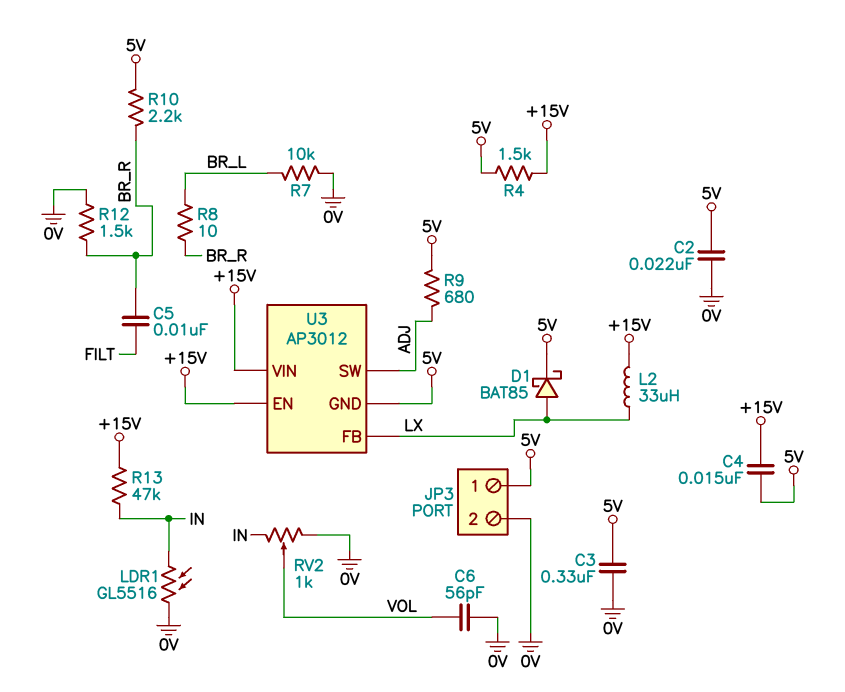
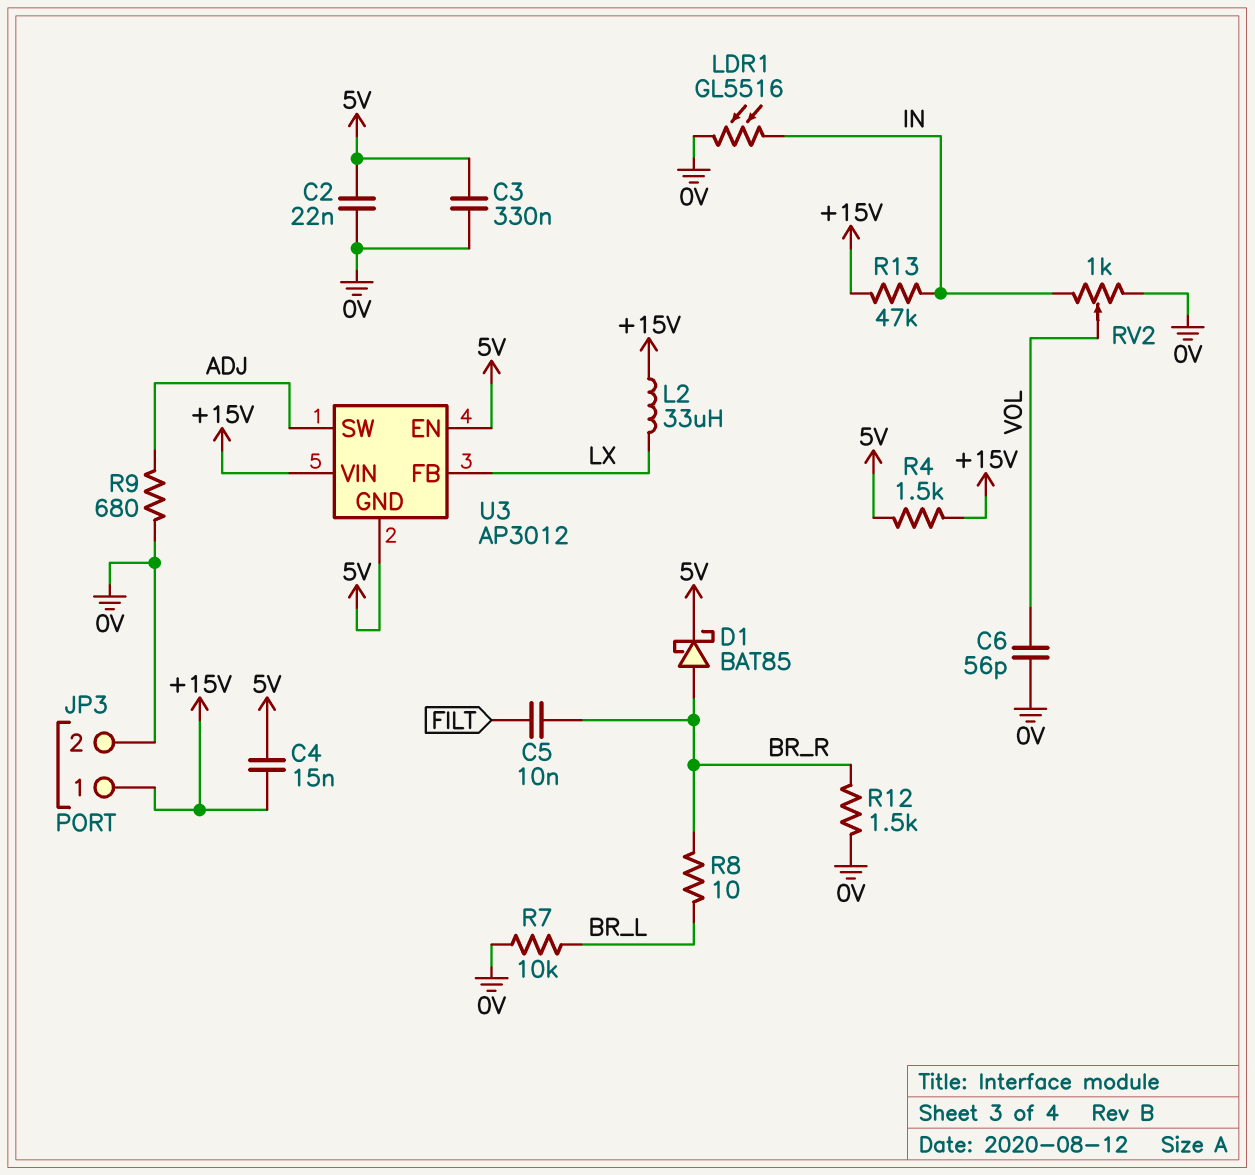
D1: schottky BAT85 (A LX, K 5V) -> schottky BAT85 (A BR_R, K 5V)
JP3 pin 1: 5V -> +15V
R9: 680 (5V, ADJ) -> 680 (0V, ADJ)
R10: 2.2k (5V, BR_R) -> none
U3 pin EN: +15V -> 5V

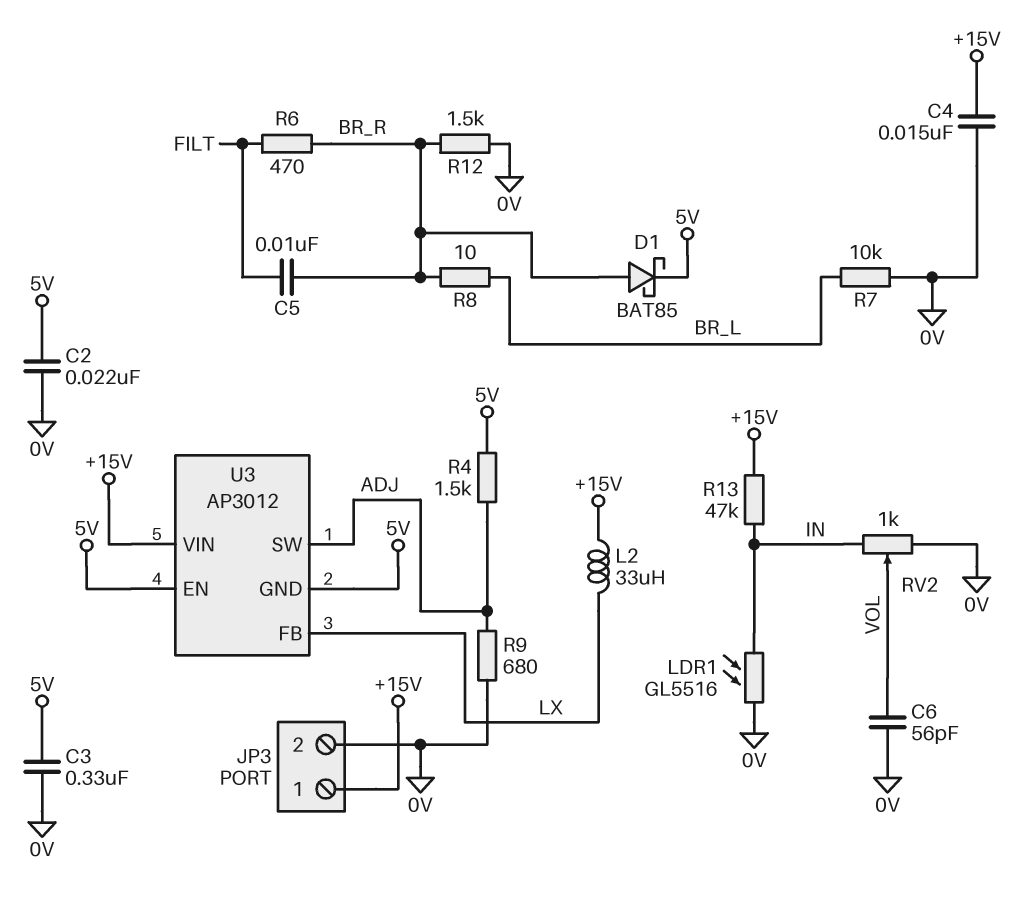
C4: 15nF (+15V, 5V) -> 15nF (+15V, 0V)
R4: 1.5k (+15V, 5V) -> 1.5k (5V, ADJ)
R6: none -> 470 (BR_R, FILT)

